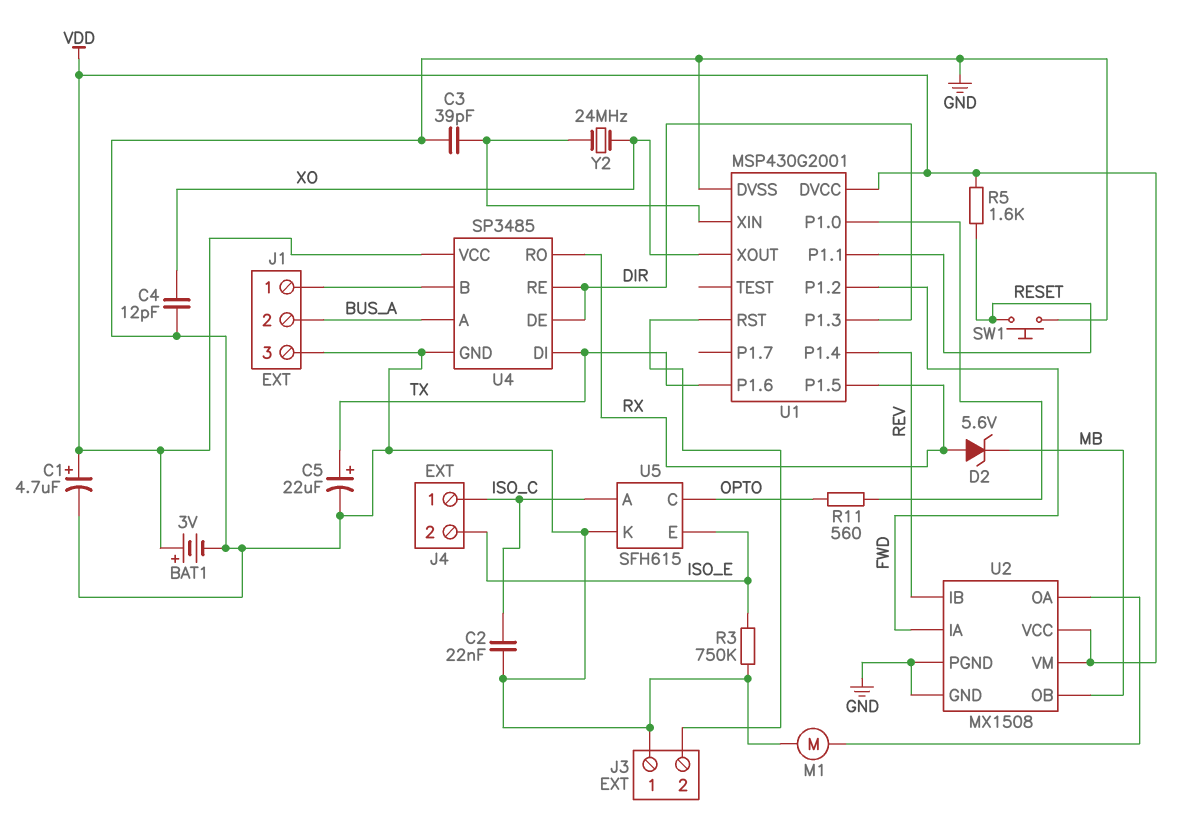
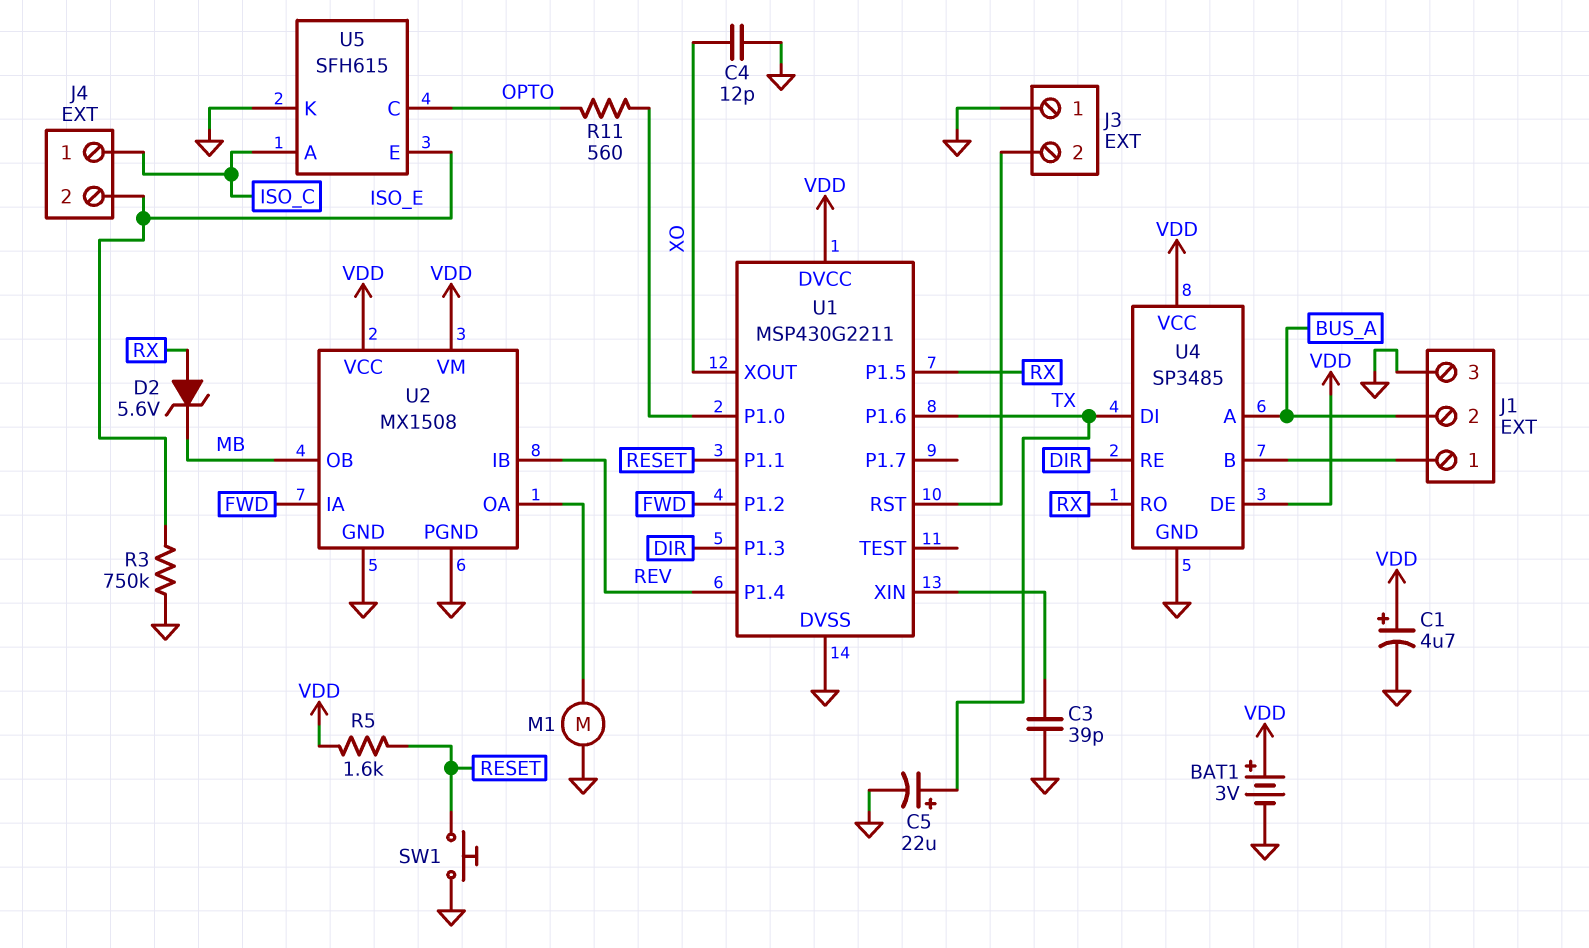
C2: 22nF (GND, ISO_C) -> none
U1: MSP430G2001 -> MSP430G2211
U4 pin DE: DIR -> VDD
Y2: 24MHz (U1/XIN, XO) -> none

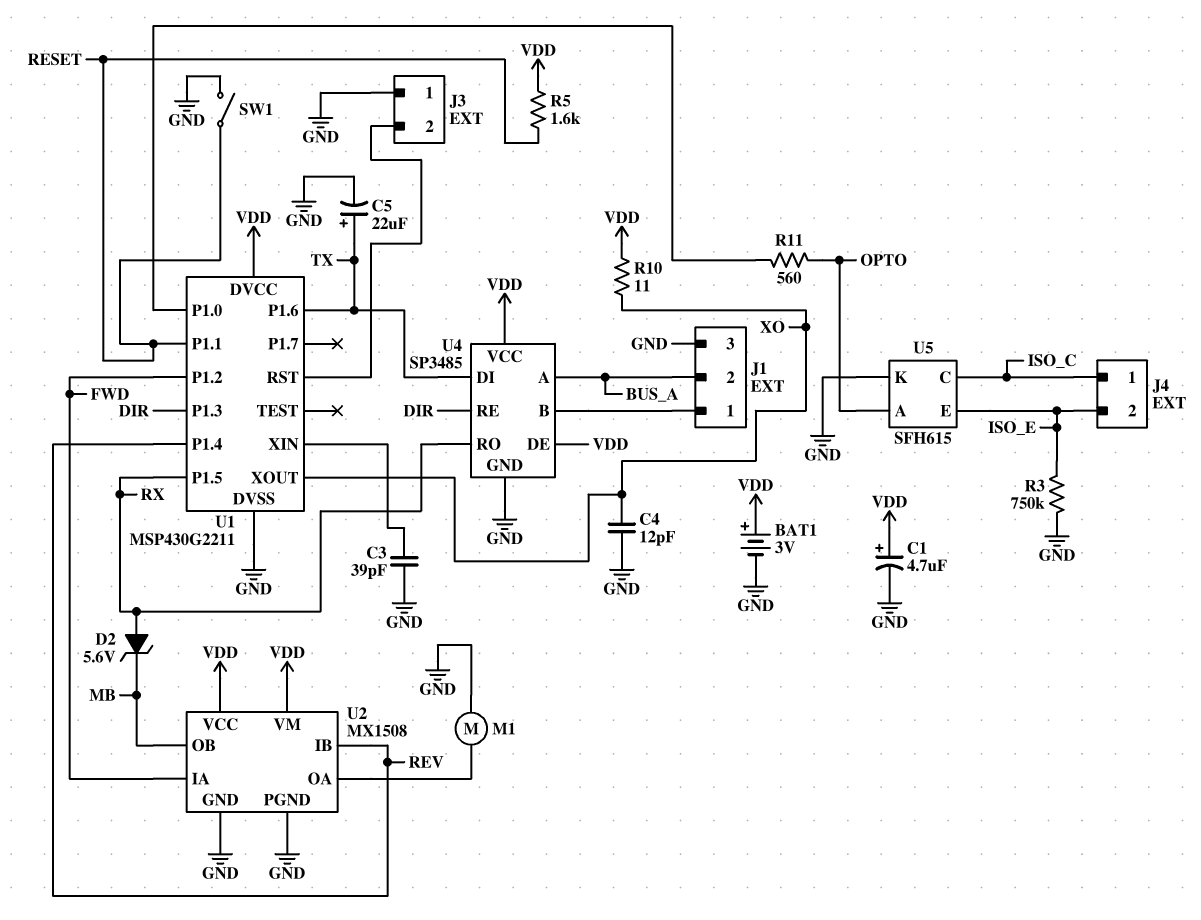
R10: none -> 11 (VDD, XO)
SW1: button (GND, RESET) -> switch (GND, RESET)
U5 pin A: ISO_C -> OPTO
U5 pin C: OPTO -> ISO_C

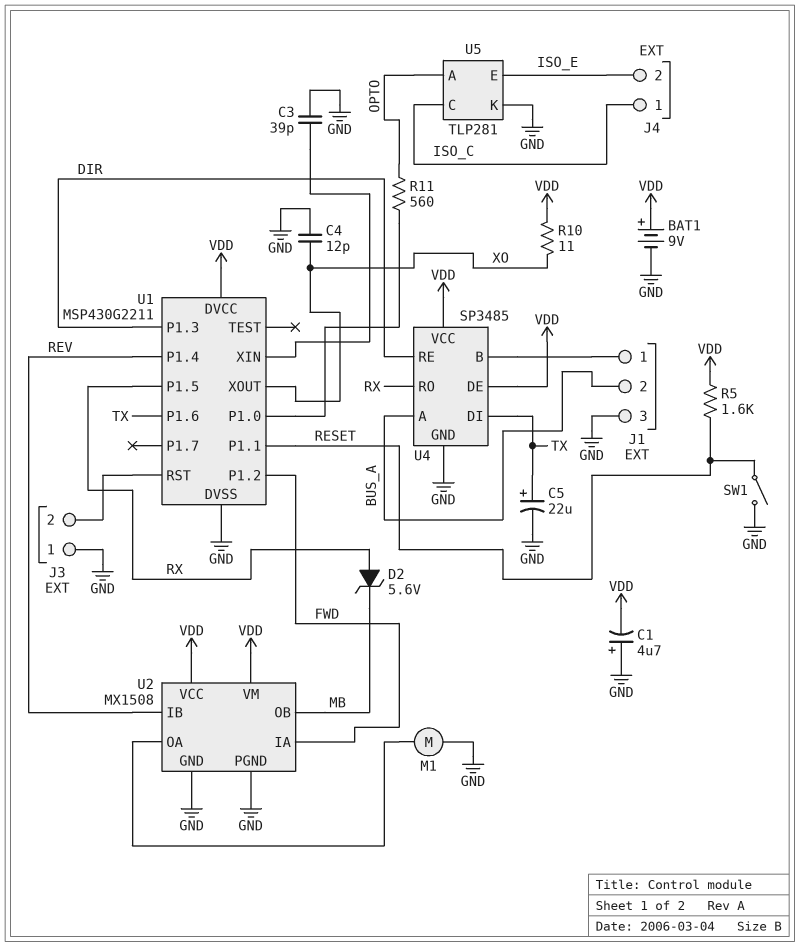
BAT1: 3V (plus VDD, minus GND) -> 9V (plus VDD, minus GND)
C1: 4.7uF (plus VDD, minus GND) -> 4.7uF (plus GND, minus VDD)
R3: 750k (GND, ISO_E) -> none
U5: SFH615 -> TLP281

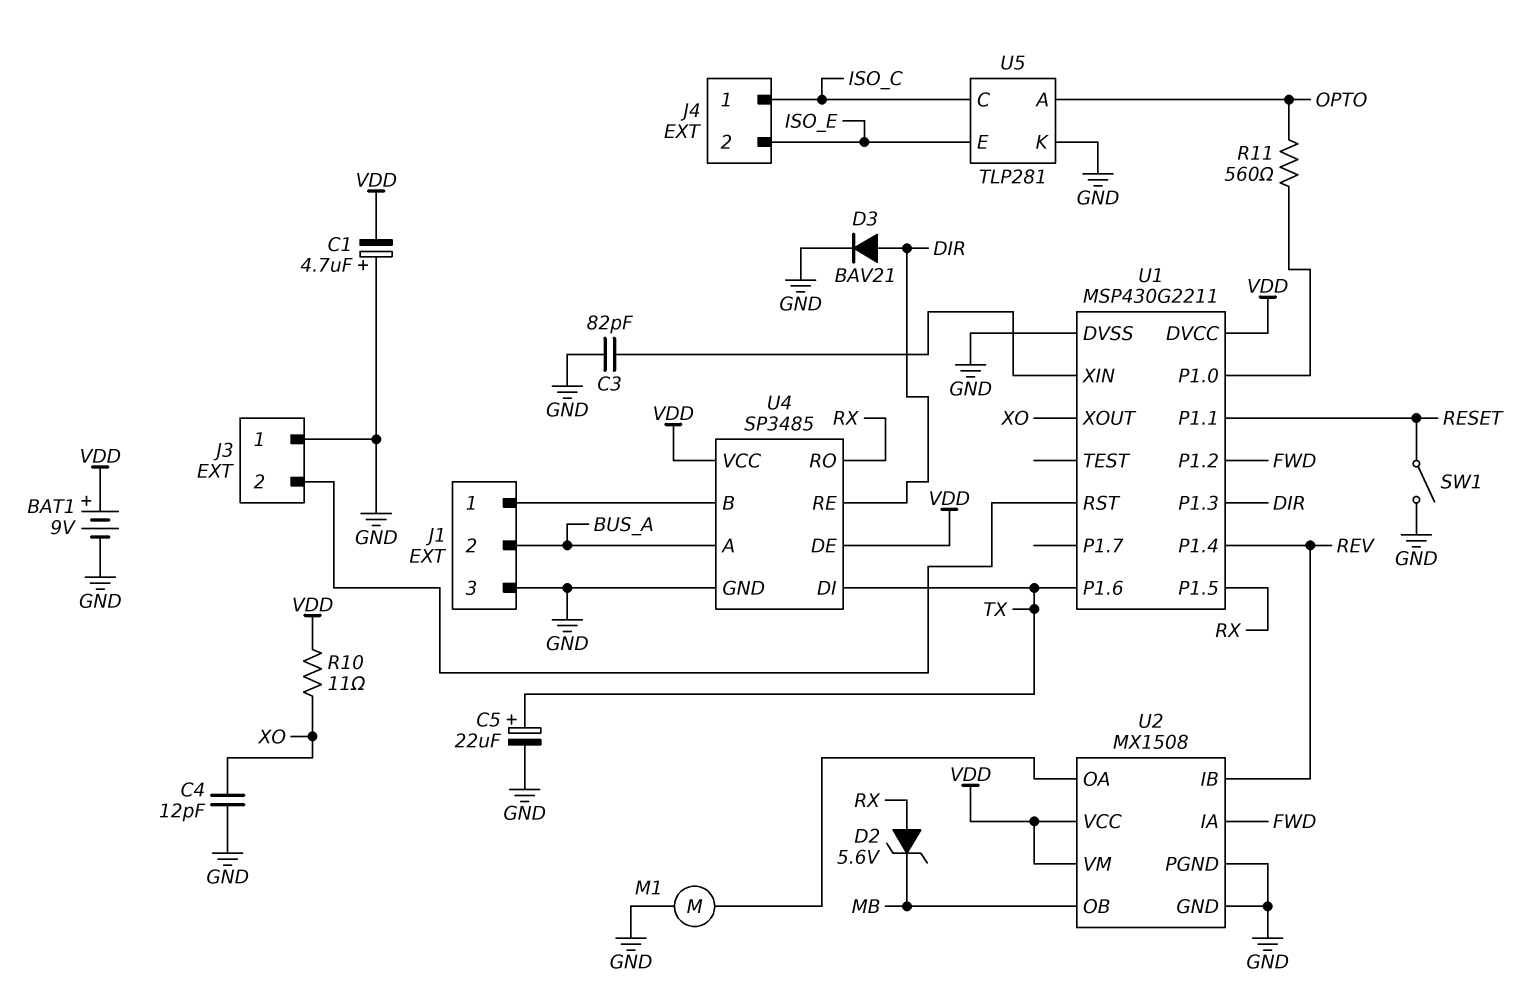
C3: 39pF (GND, U1/XIN) -> 82pF (GND, U1/XIN)
D3: none -> diode BAV21 (A DIR, K GND)
R5: 1.6k (RESET, VDD) -> none

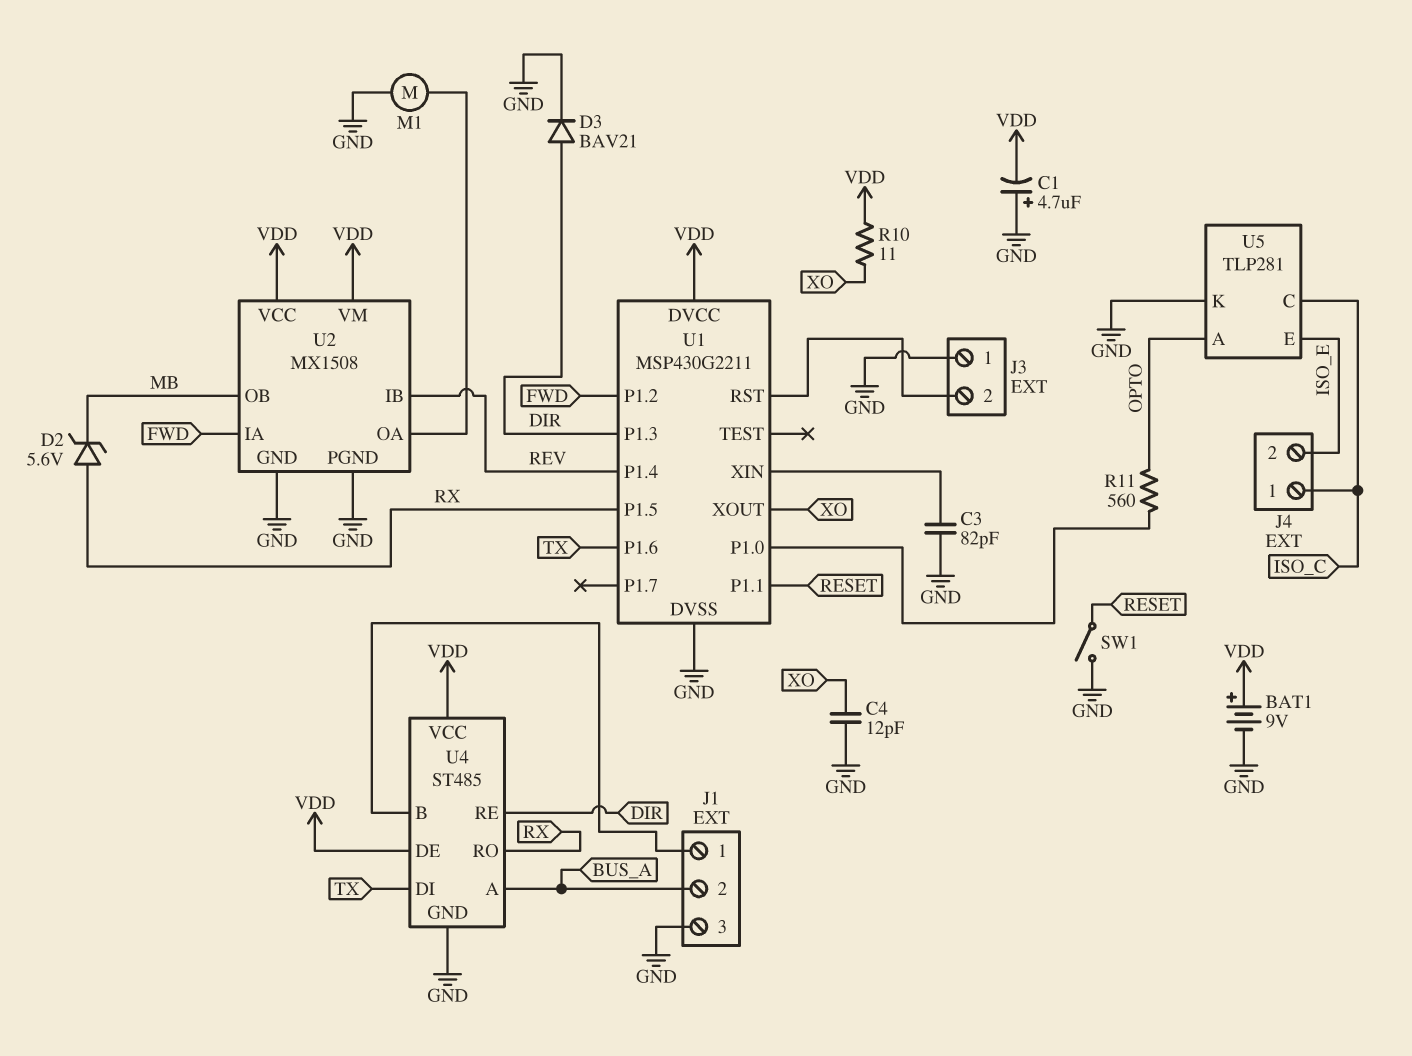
C5: 22uF (plus TX, minus GND) -> none
U4: SP3485 -> ST485

